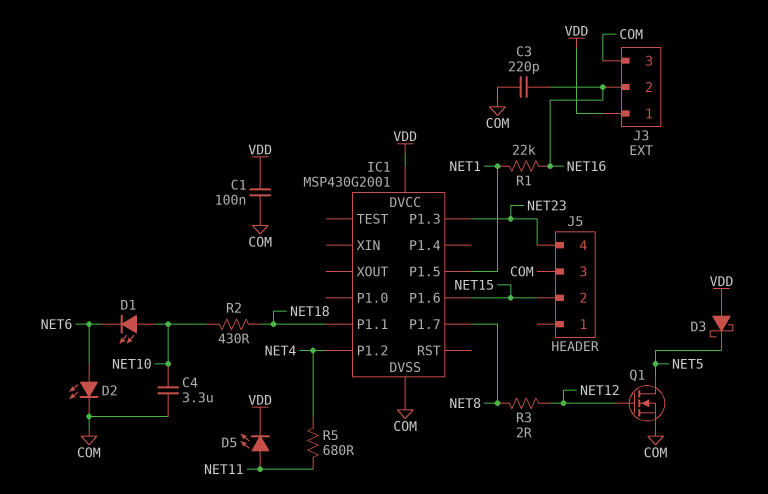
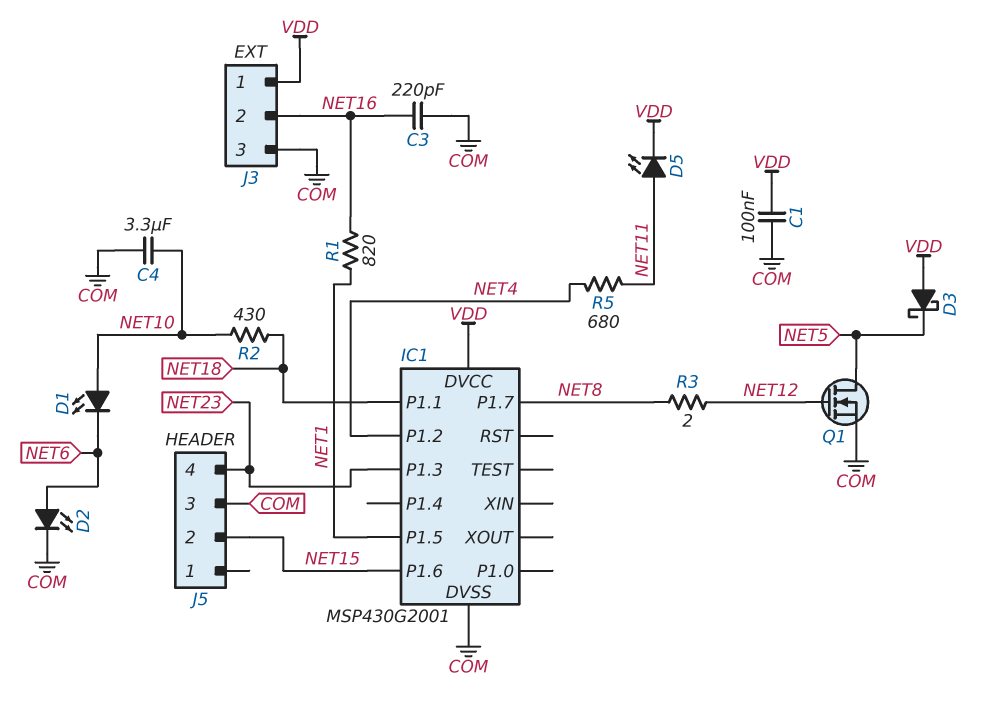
R1: 22k (NET1, NET16) -> 820 (NET1, NET16)

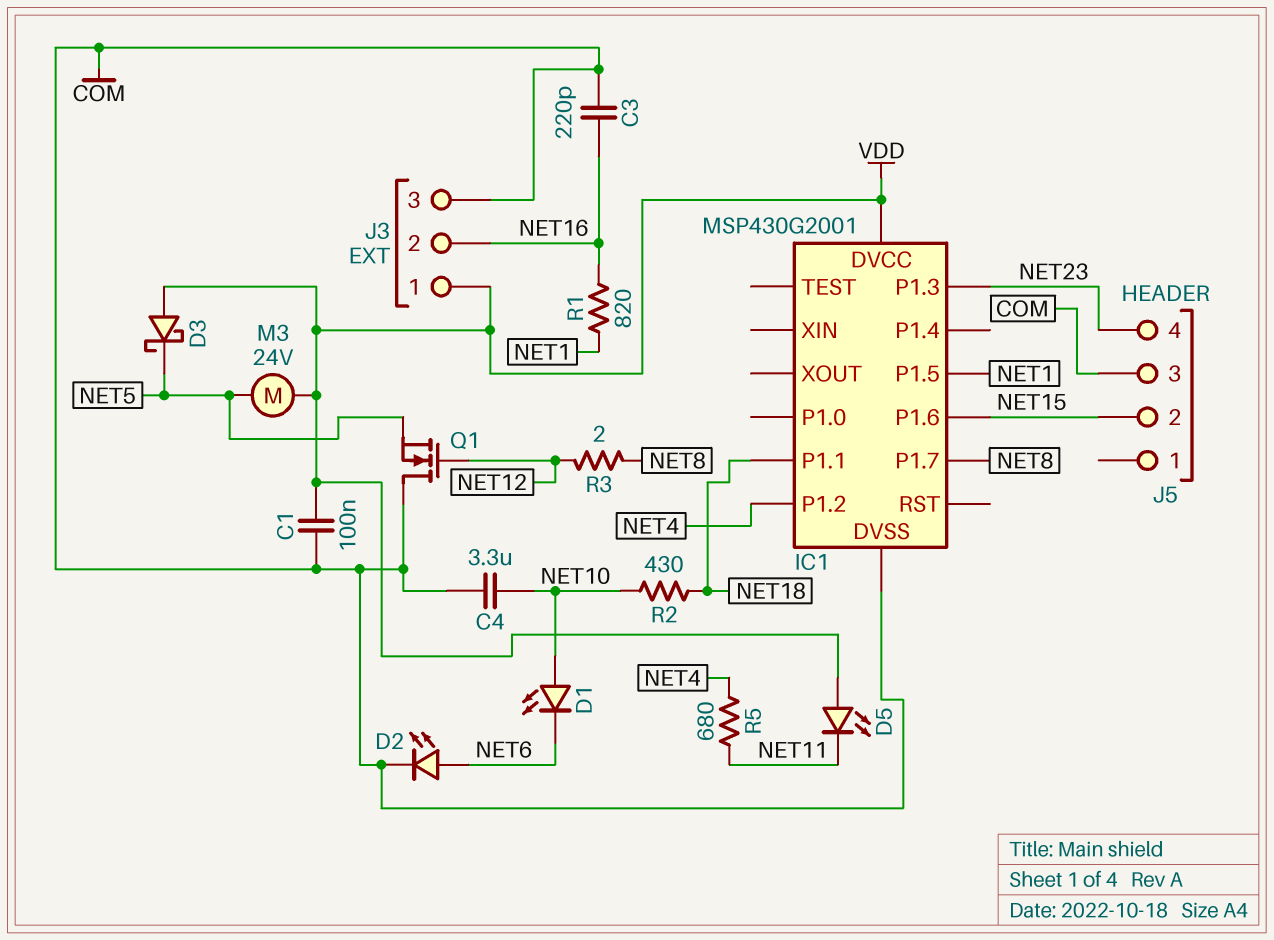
D5: LED (A NET11, K VDD) -> LED (A VDD, K NET11)
M3: none -> motor 24V (NET5, VDD)
Q1: NMOS (G NET12, D NET5, S COM) -> NMOS (G NET12, D COM, S NET5)

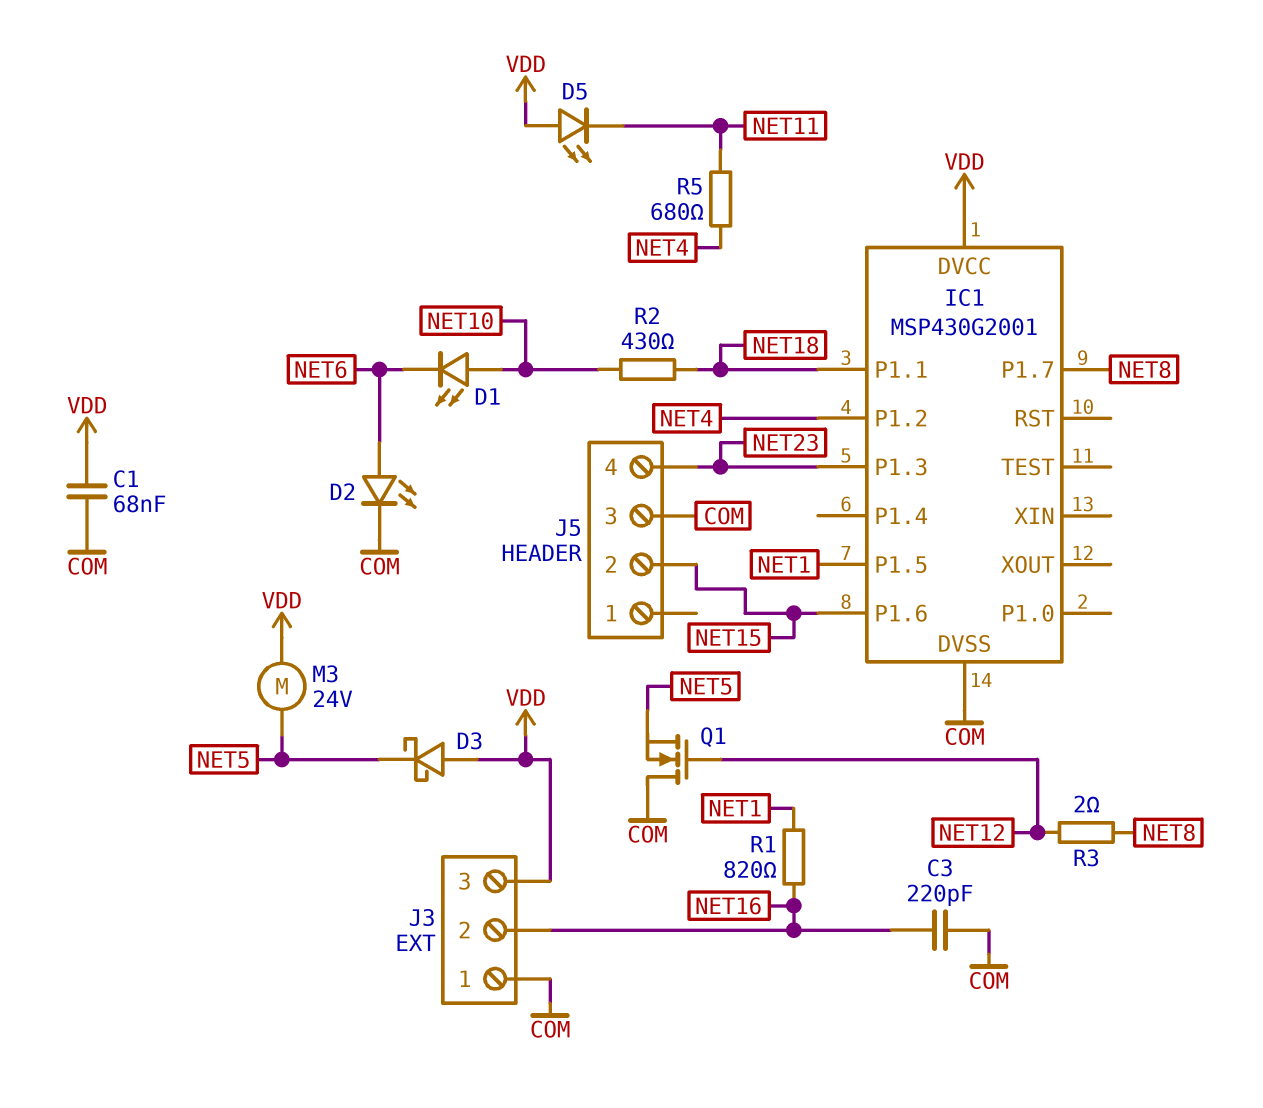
C1: 100nF (COM, VDD) -> 68nF (COM, VDD)
C4: 3.3uF (COM, NET10) -> none
J3 pin 1: VDD -> COM
J3 pin 3: COM -> VDD

